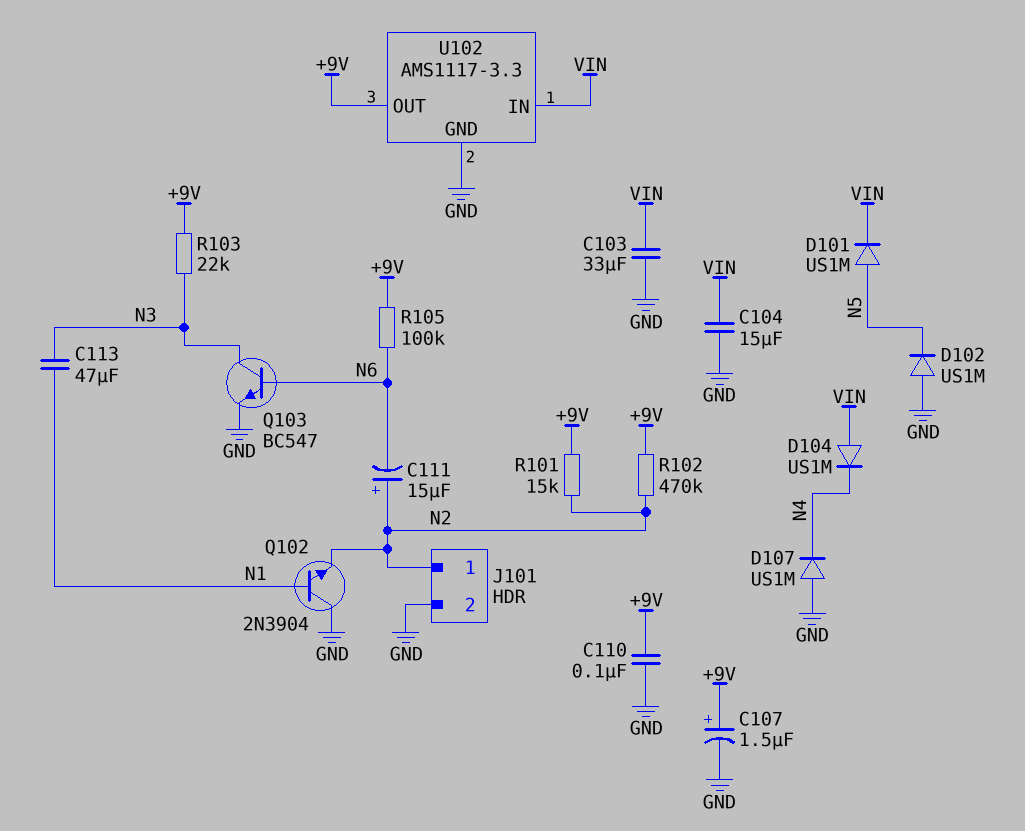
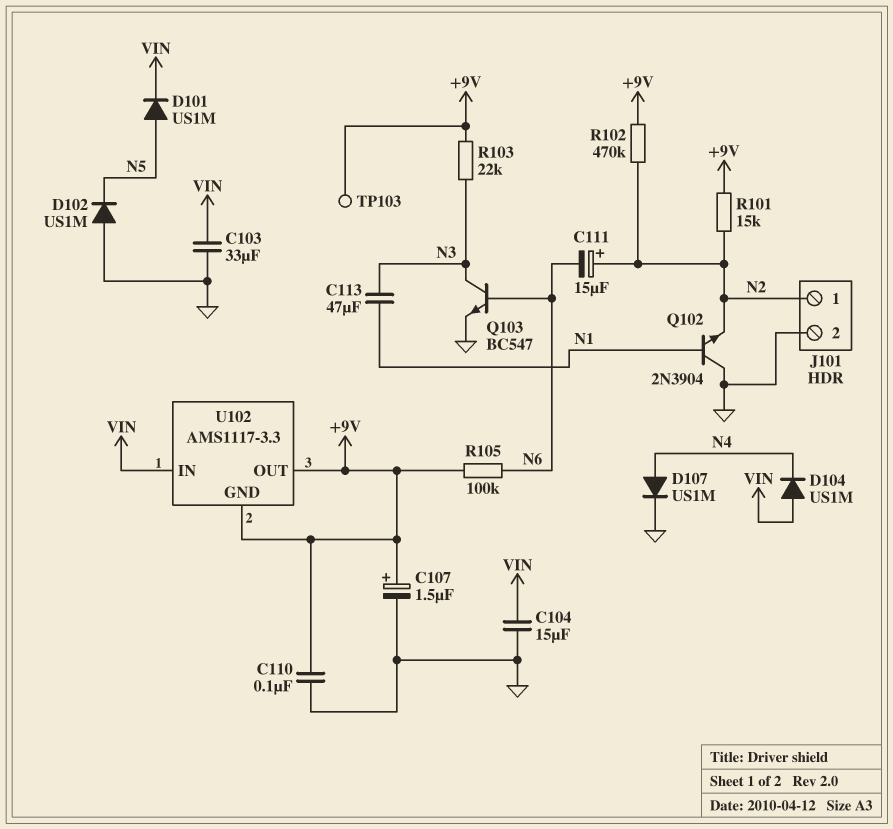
D107: diode US1M (A GND, K N4) -> diode US1M (A N4, K GND)
TP103: none -> test point (+9V)
U102 pin GND: GND -> +9V

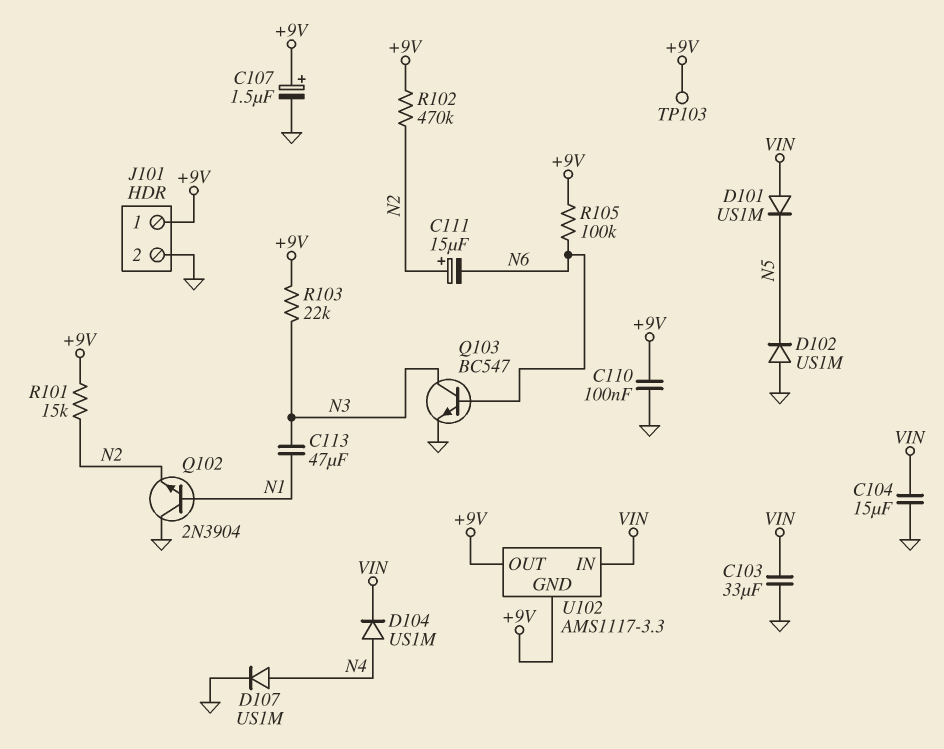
D101: diode US1M (A N5, K VIN) -> diode US1M (A VIN, K N5)
D104: diode US1M (A VIN, K N4) -> diode US1M (A N4, K VIN)
J101 pin 1: N2 -> +9V

